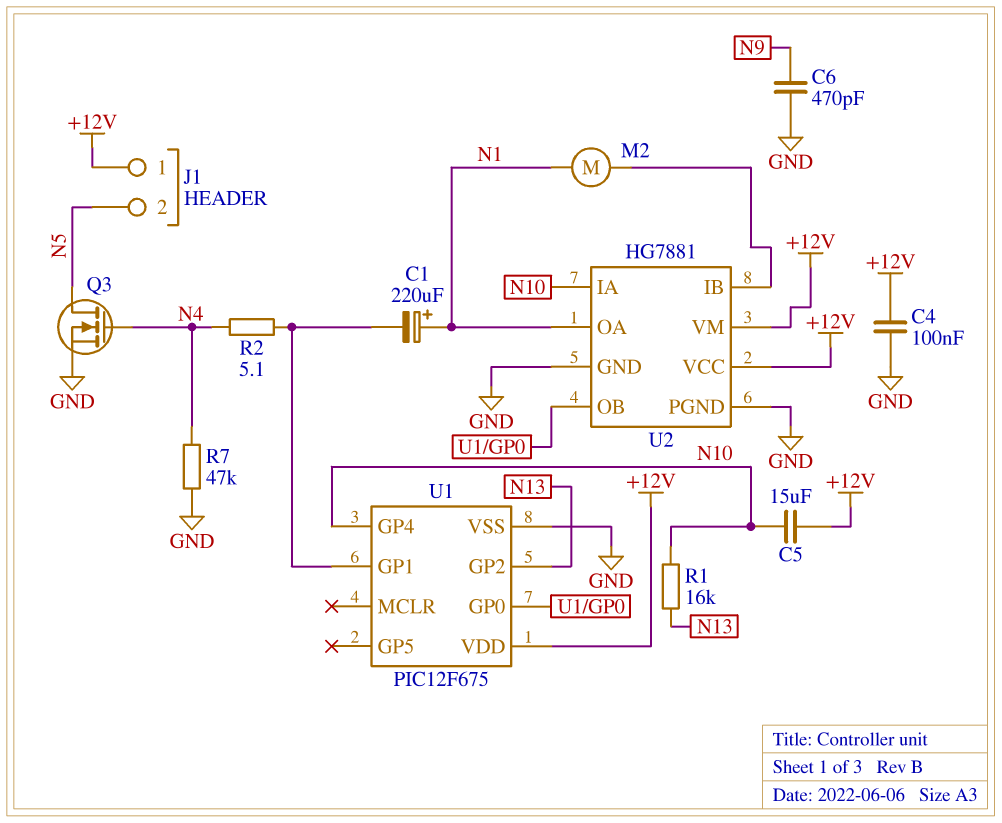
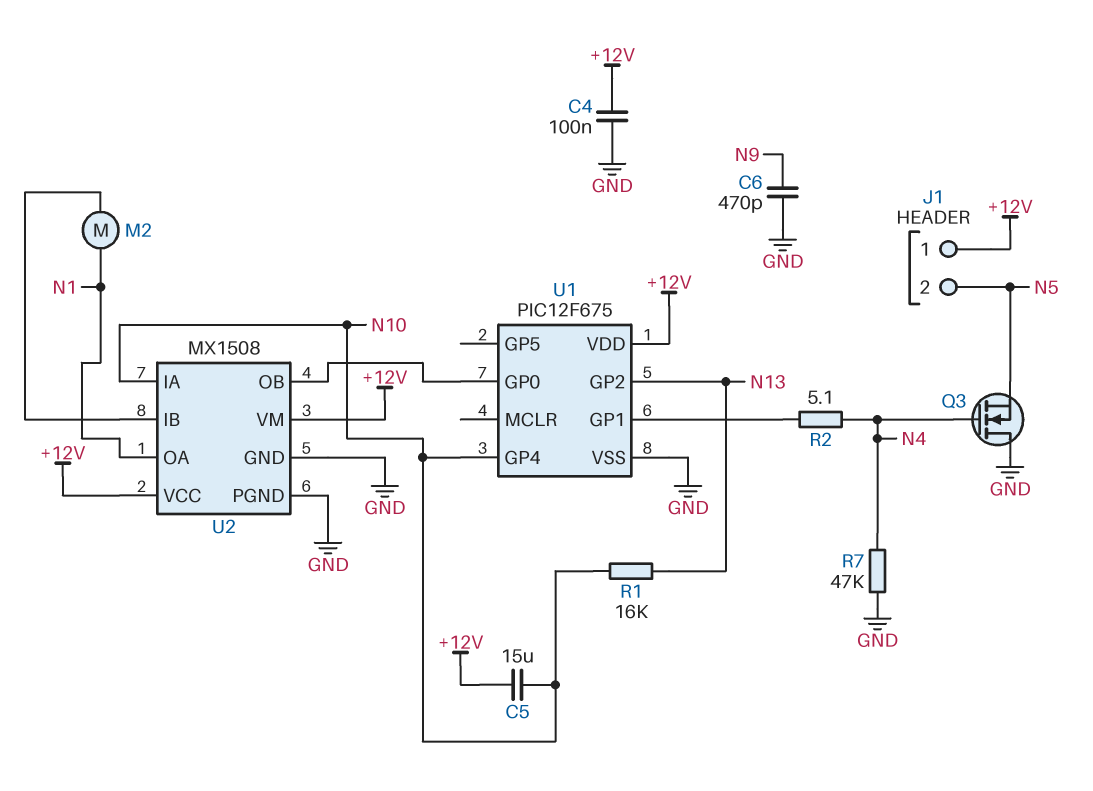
C1: 220uF (plus N1, minus U1/GP1) -> none
Q3: NMOS (G N4, D N5, S GND) -> NMOS (G N4, D GND, S N5)
U2: HG7881 -> MX1508

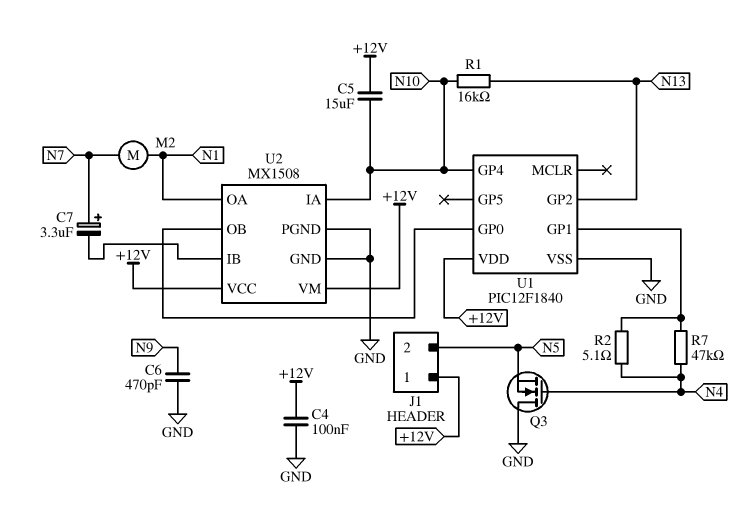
C7: none -> 3.3uF (plus N7, minus U2/IB)
M2: motor (N1, U2/IB) -> motor (N1, N7)
R7: 47k (GND, N4) -> 47k (N4, U1/GP1)
U1: PIC12F675 -> PIC12F1840

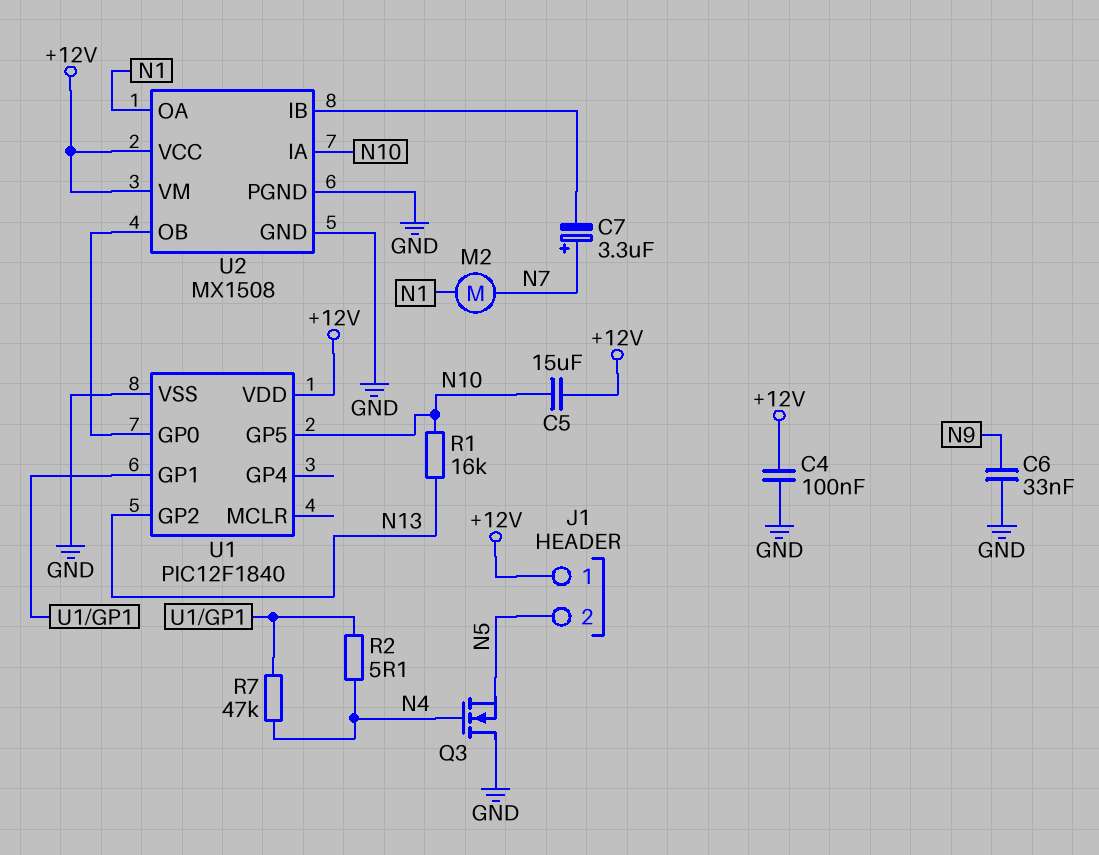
C6: 470pF (GND, N9) -> 33nF (GND, N9)
U1 pin GP4: N10 -> none
U1 pin GP5: none -> N10

